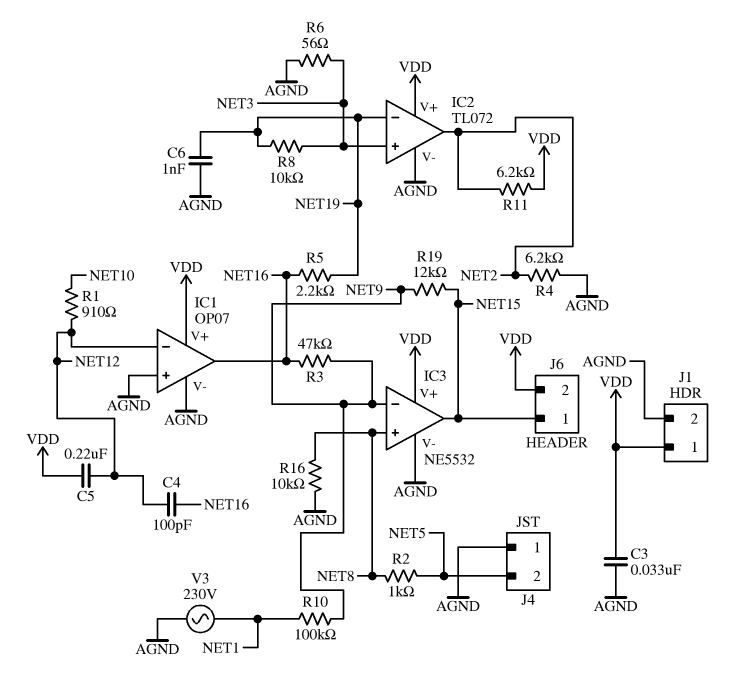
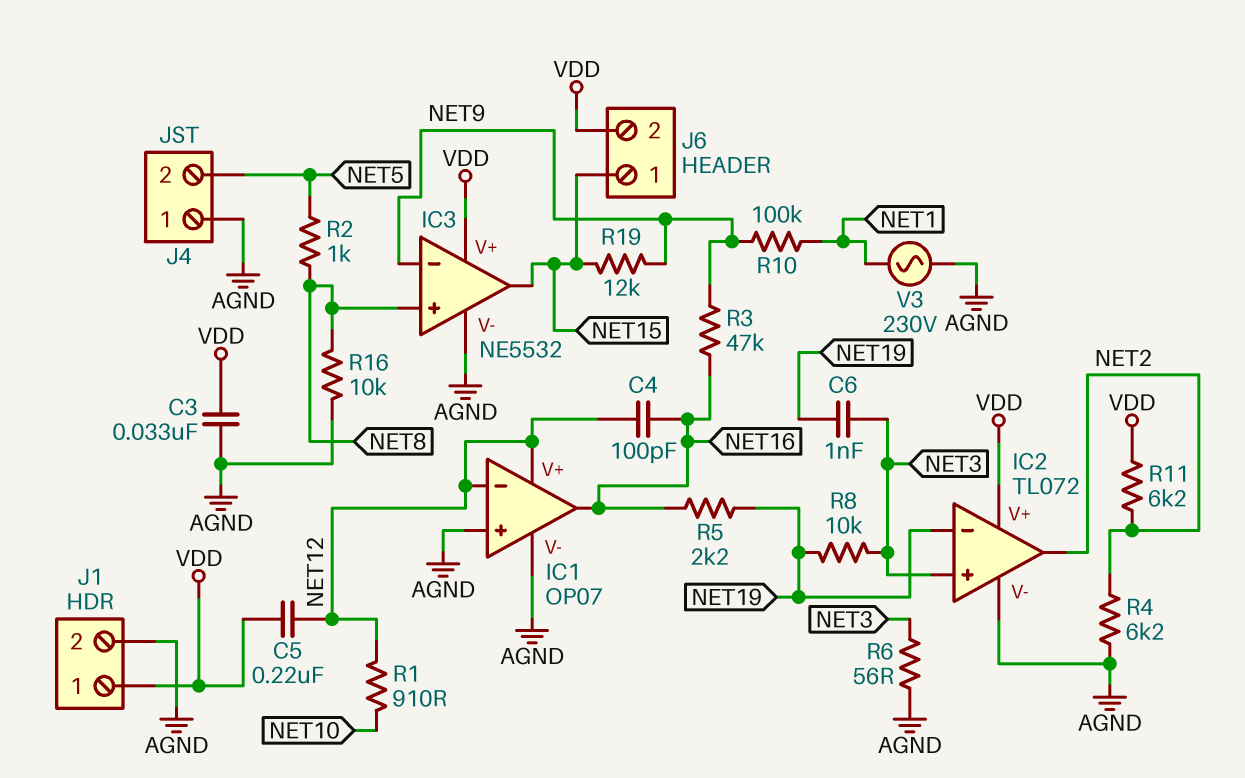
C6: 1nF (AGND, NET19) -> 1nF (NET3, NET19)
IC1 pin V+: VDD -> NET12

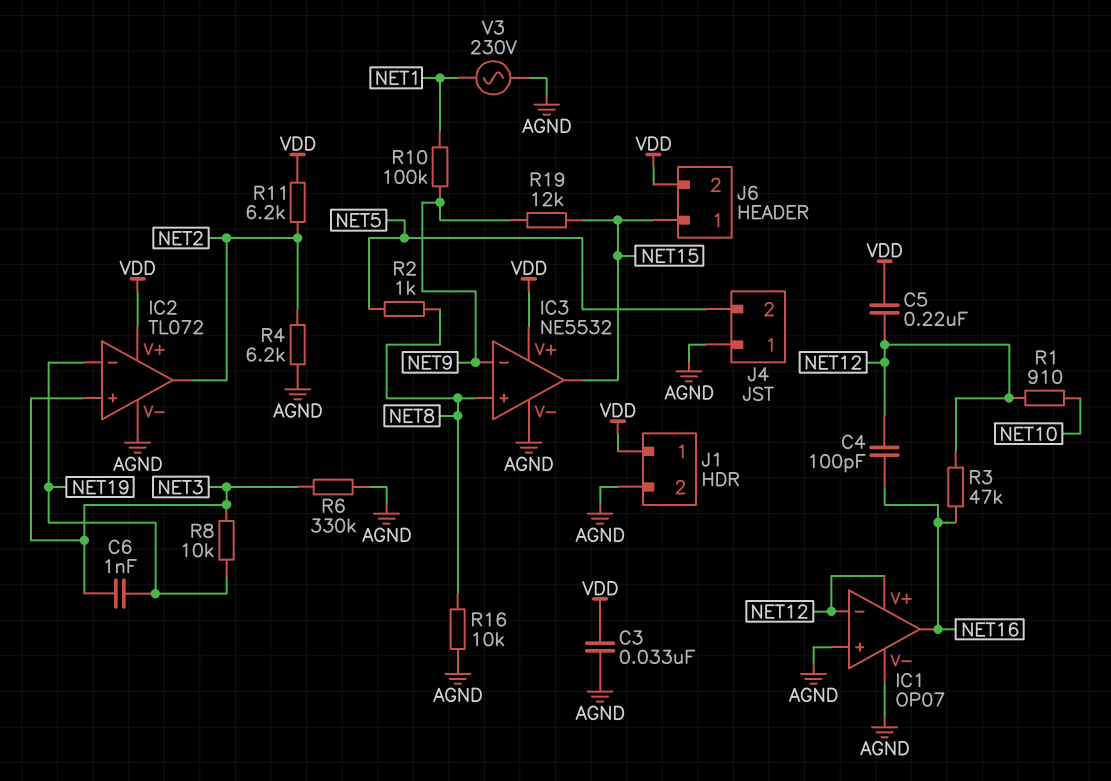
R3: 47k (NET9, NET16) -> 47k (NET12, NET16)
R5: 2.2k (NET16, NET19) -> none
R6: 56 (AGND, NET3) -> 330k (AGND, NET3)

